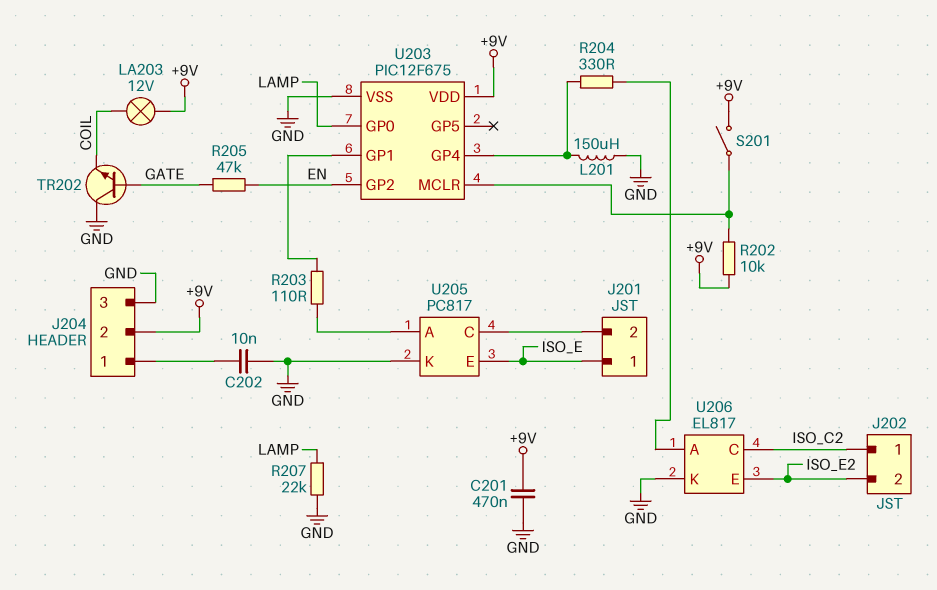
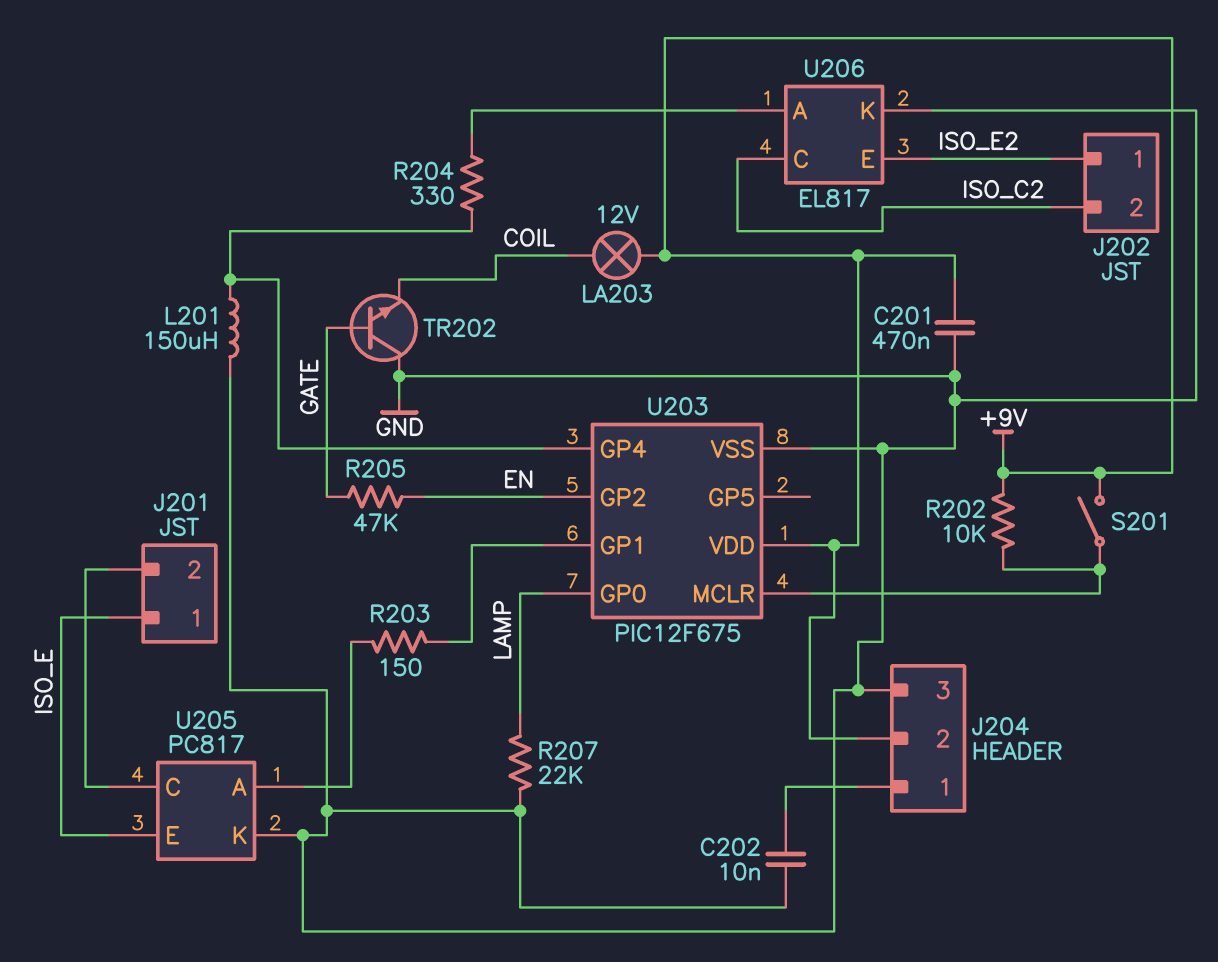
J202 pin 1: ISO_C2 -> ISO_E2
J202 pin 2: ISO_E2 -> ISO_C2
R203: 110 (U203/GP1, U205/A) -> 150 (U203/GP1, U205/A)

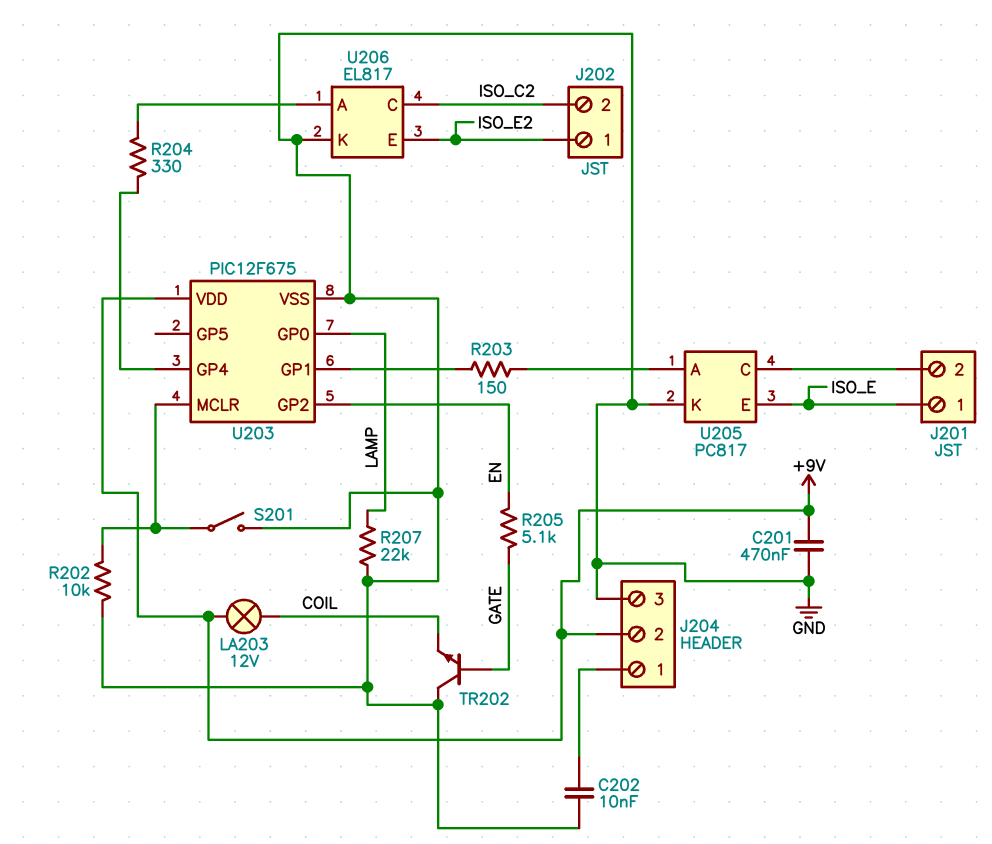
L201: 150uH (GND, U203/GP4) -> none
R202: 10k (+9V, U203/MCLR) -> 10k (GND, U203/MCLR)
R205: 47k (EN, GATE) -> 5.1k (EN, GATE)
S201: switch (+9V, U203/MCLR) -> switch (GND, U203/MCLR)

